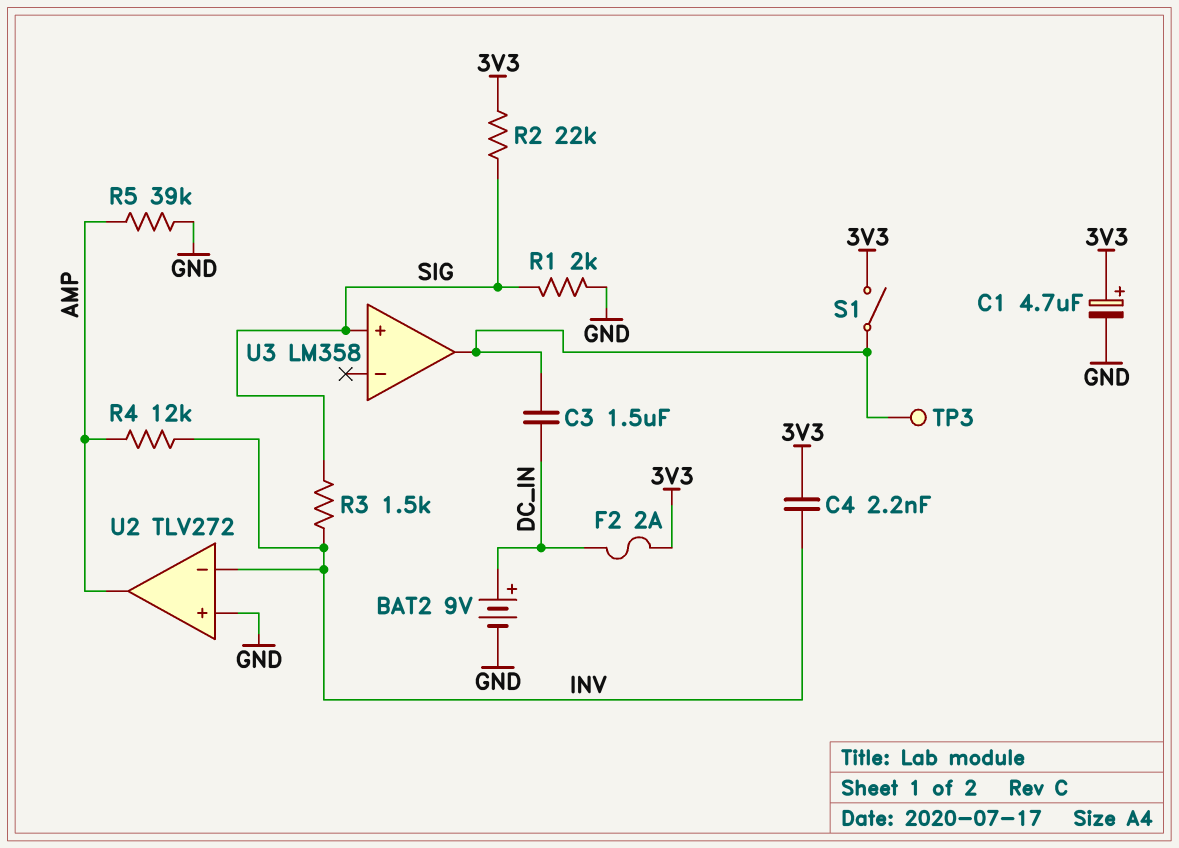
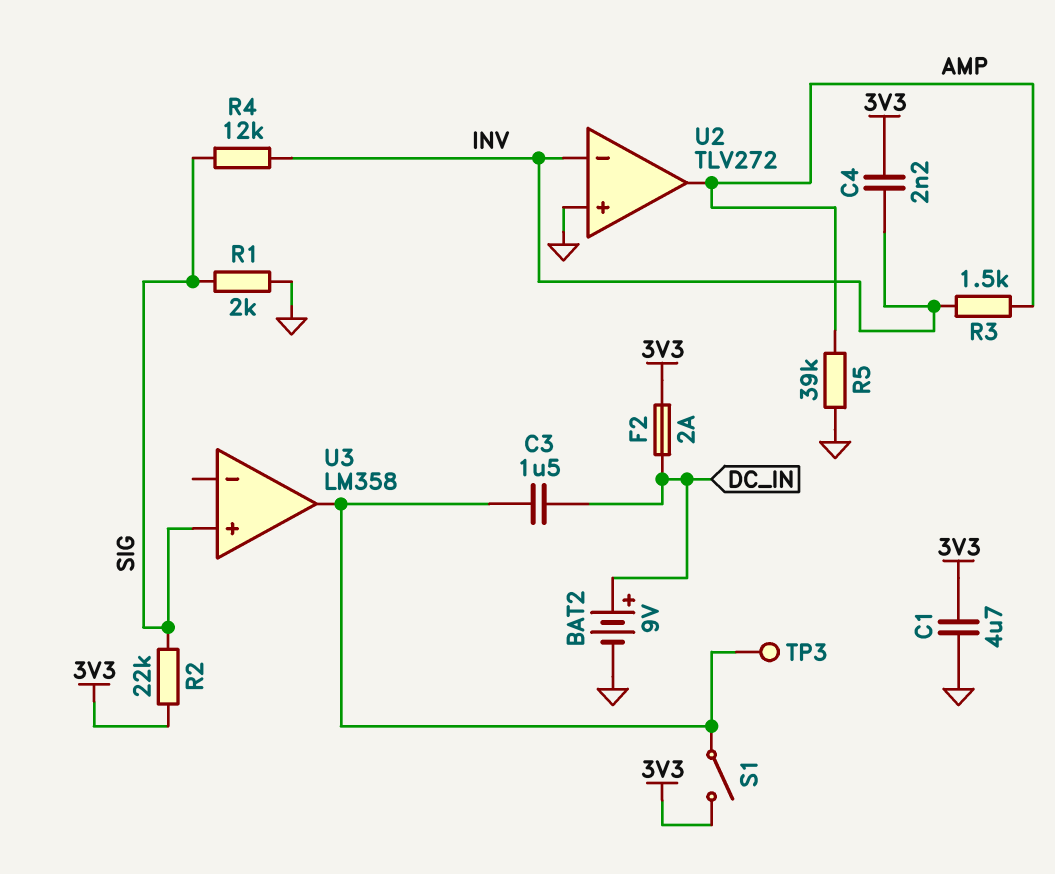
C1: 4.7uF (plus 3V3, minus GND) -> 4.7uF (3V3, GND)
R3: 1.5k (INV, SIG) -> 1.5k (AMP, INV)
R4: 12k (AMP, INV) -> 12k (INV, SIG)

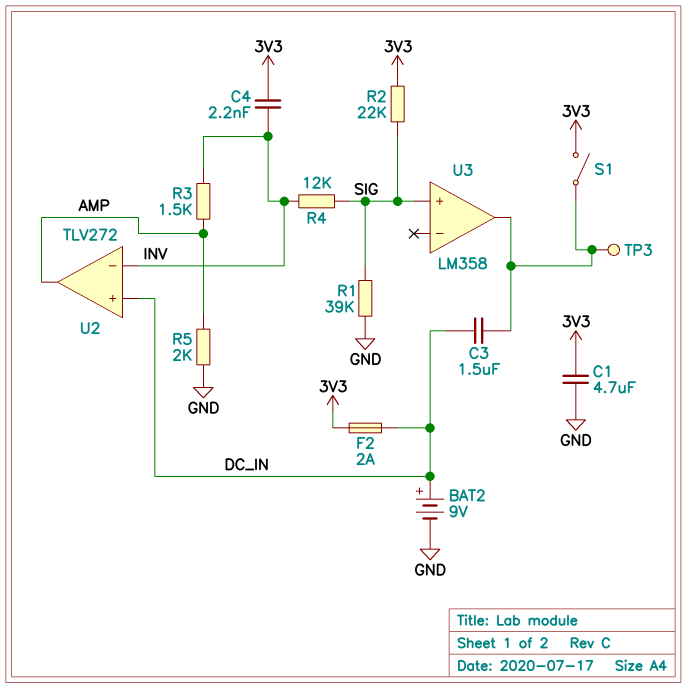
R1: 2k (GND, SIG) -> 39k (GND, SIG)
R5: 39k (AMP, GND) -> 2k (AMP, GND)
U2 pin in+: GND -> DC_IN

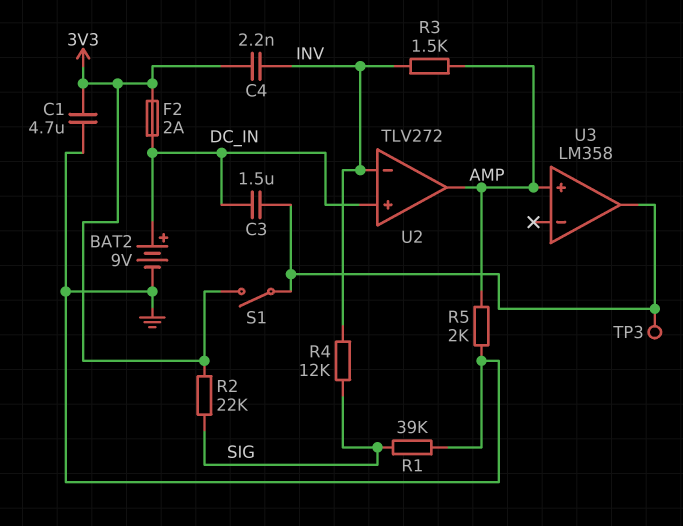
U3 pin in+: SIG -> AMP

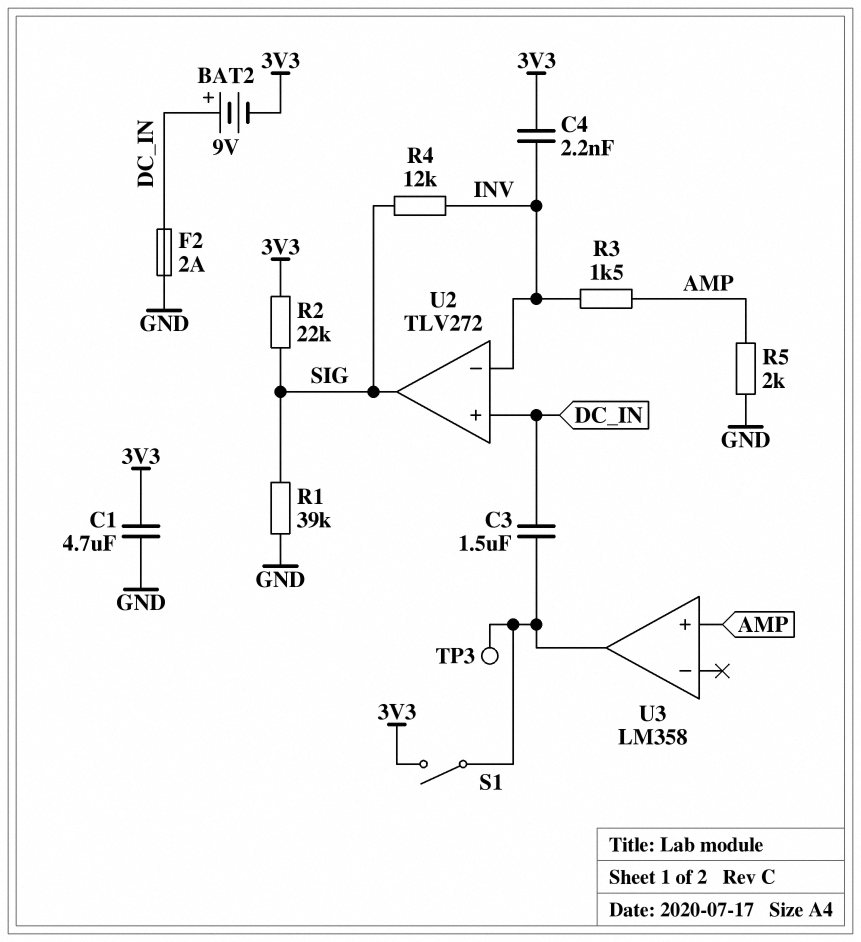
BAT2: 9V (plus DC_IN, minus GND) -> 9V (plus DC_IN, minus 3V3)
F2: 2A (3V3, DC_IN) -> 2A (DC_IN, GND)
U2 pin out: AMP -> SIG

